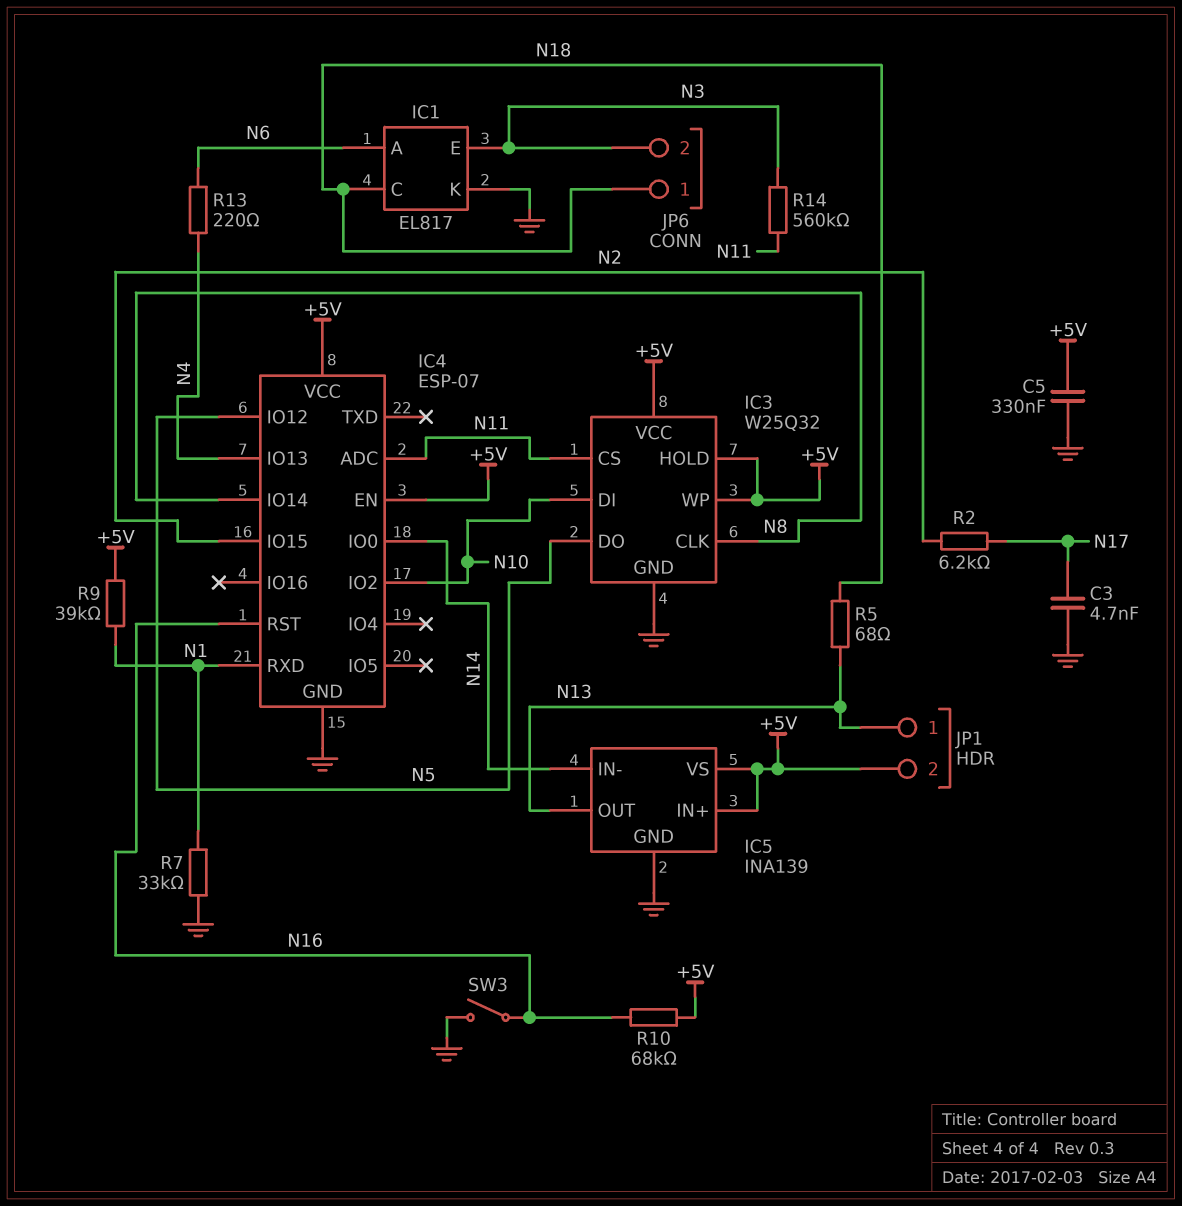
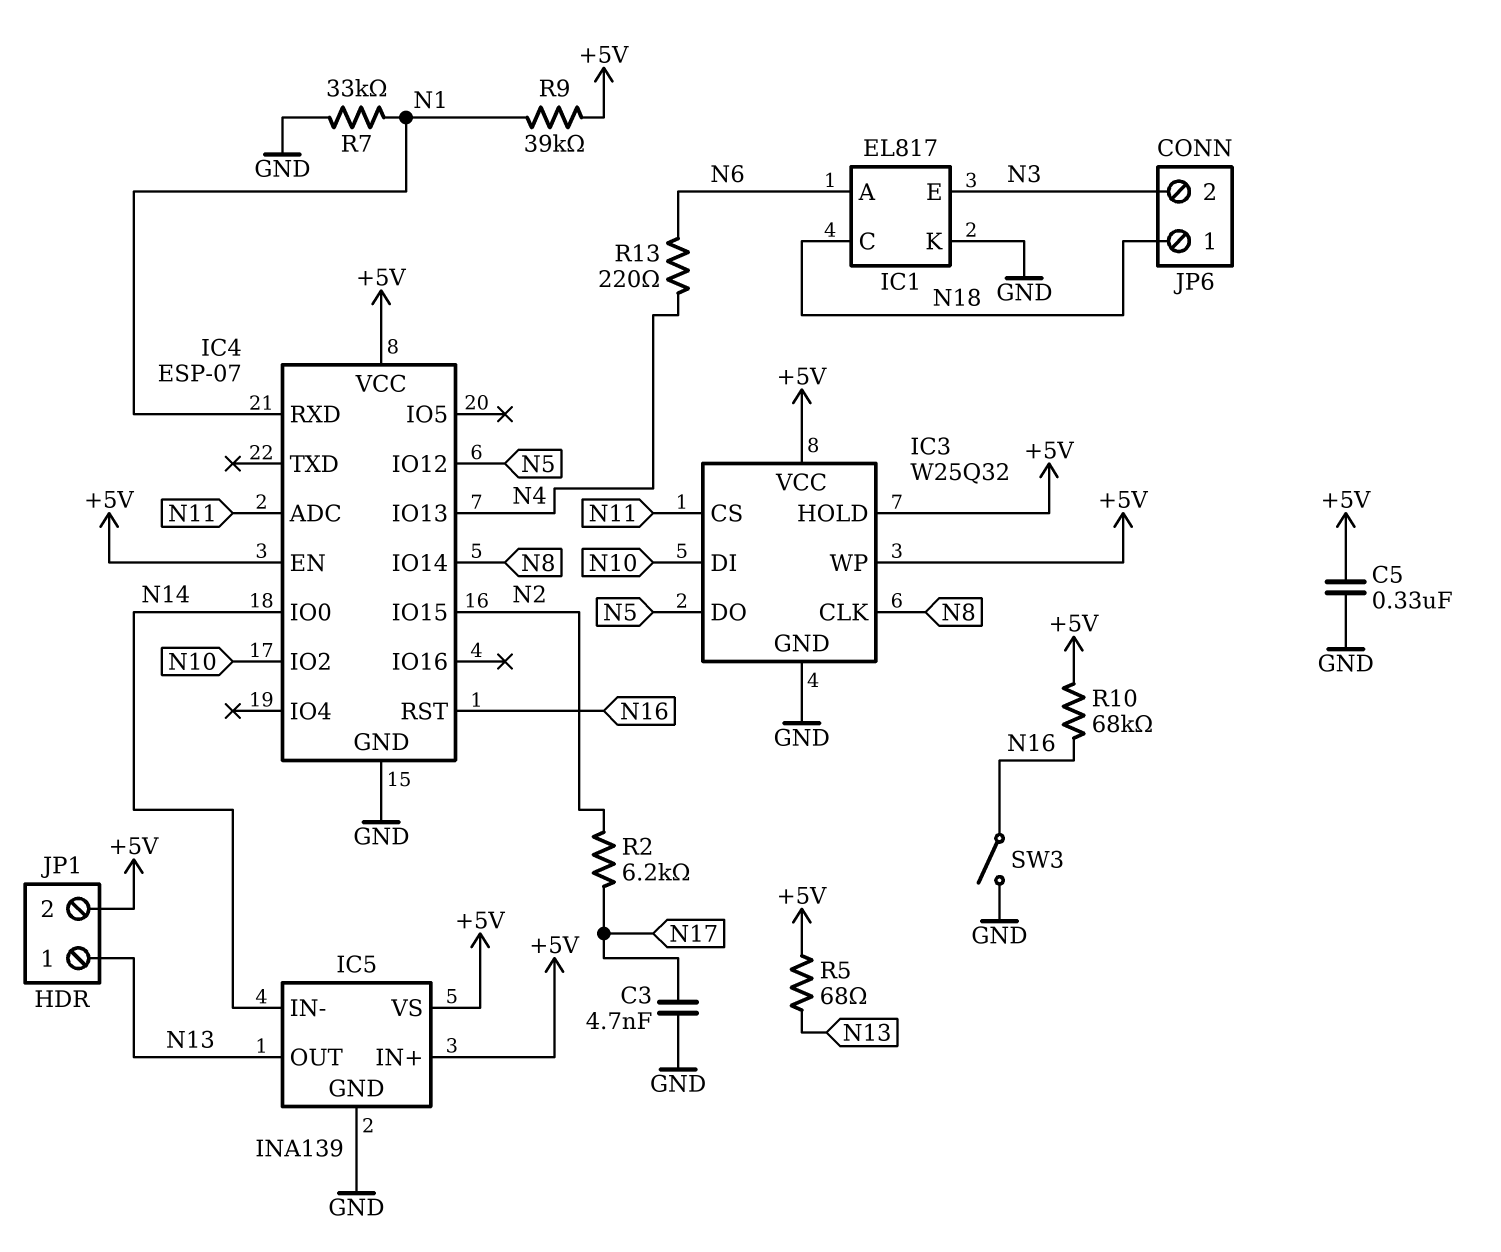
R5: 68 (N13, N18) -> 68 (+5V, N13)
R14: 560k (N3, N11) -> none

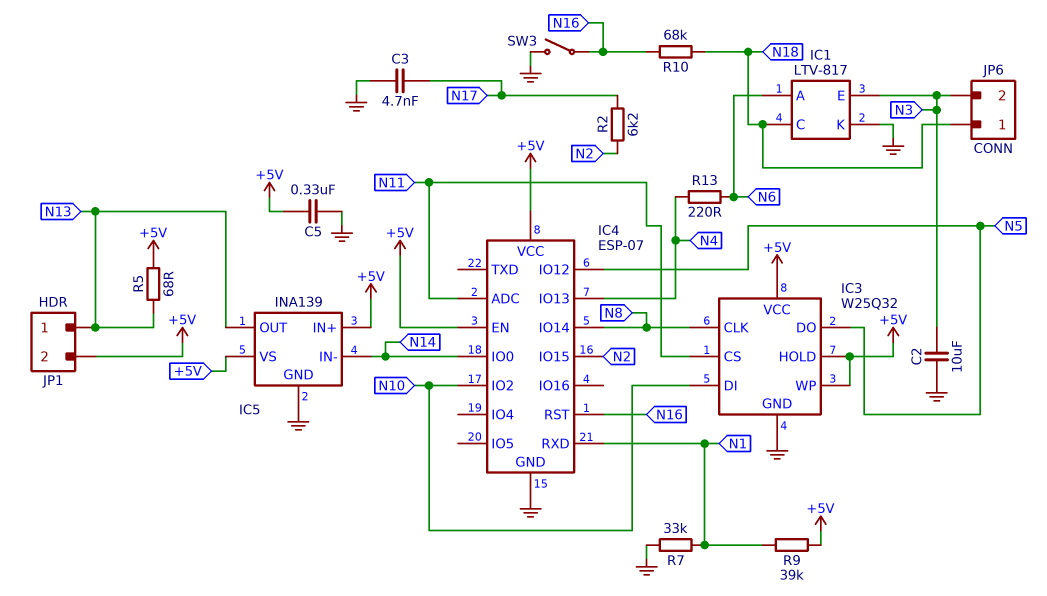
C2: none -> 10uF (GND, N3)
IC1: EL817 -> LTV-817
R10: 68k (+5V, N16) -> 68k (N16, N18)

